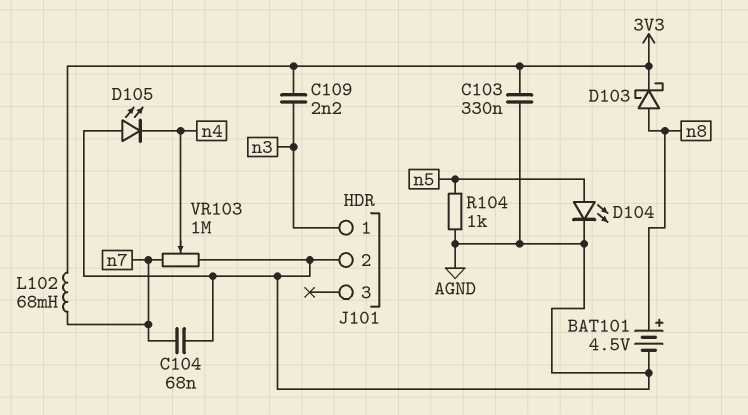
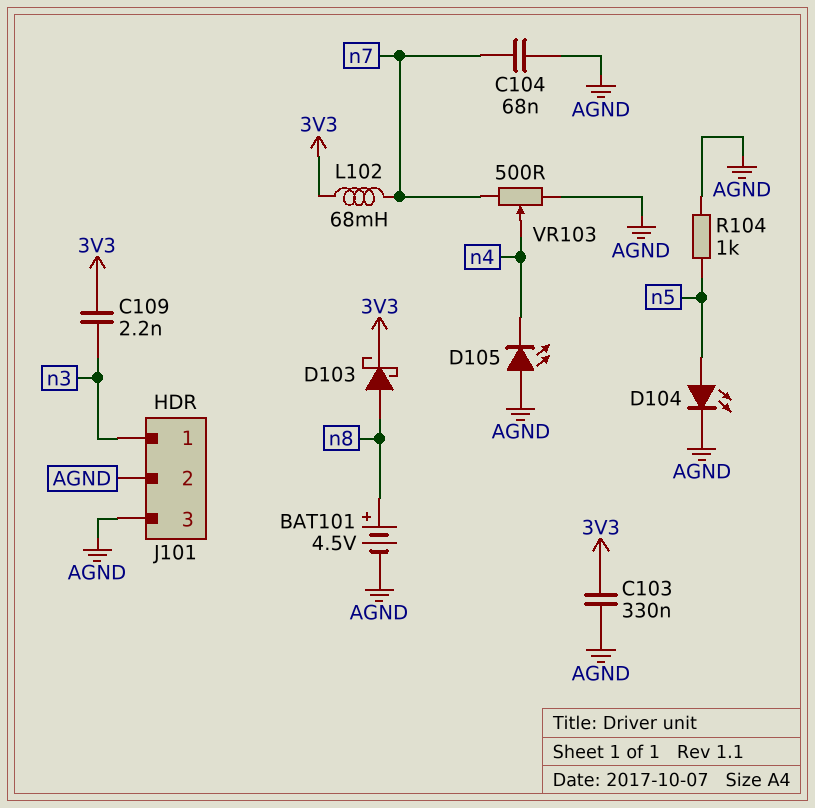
J101 pin 3: none -> AGND
VR103: 1M (AGND, n7, wiper n4) -> 500 (AGND, n7, wiper n4)

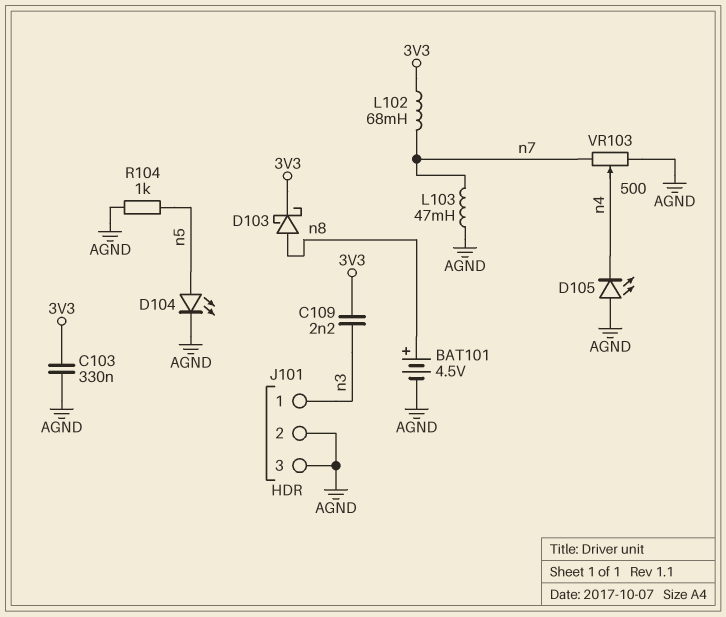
C104: 68nF (AGND, n7) -> none
L103: none -> 47mH (AGND, n7)

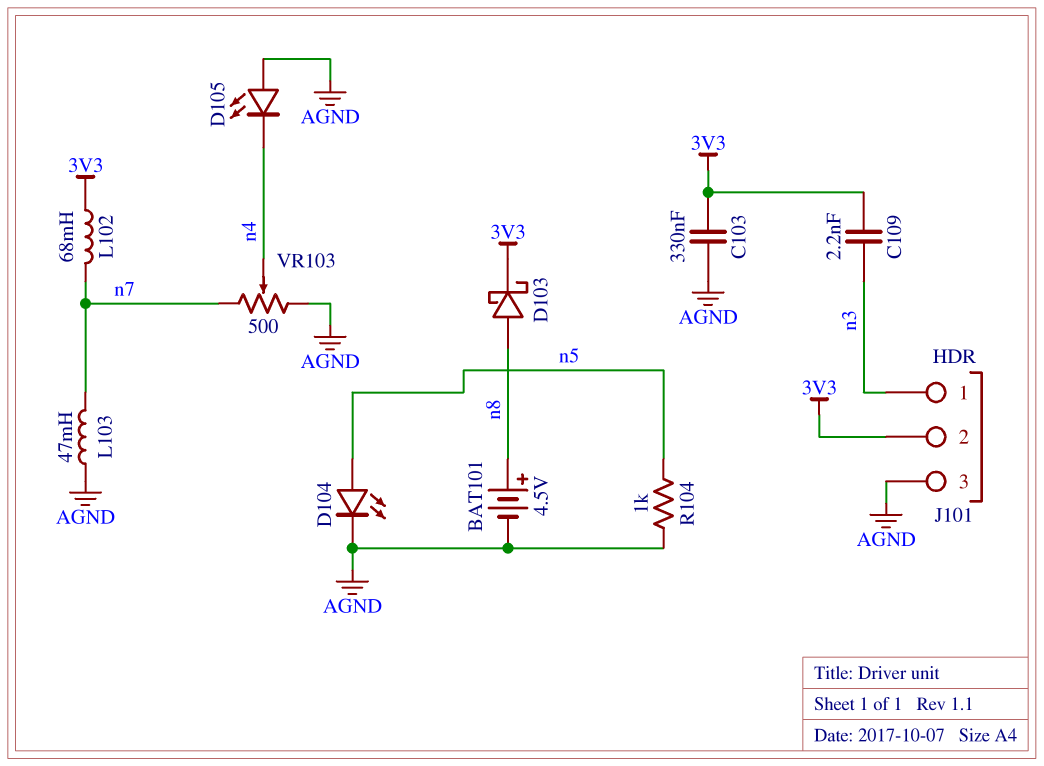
J101 pin 2: AGND -> 3V3

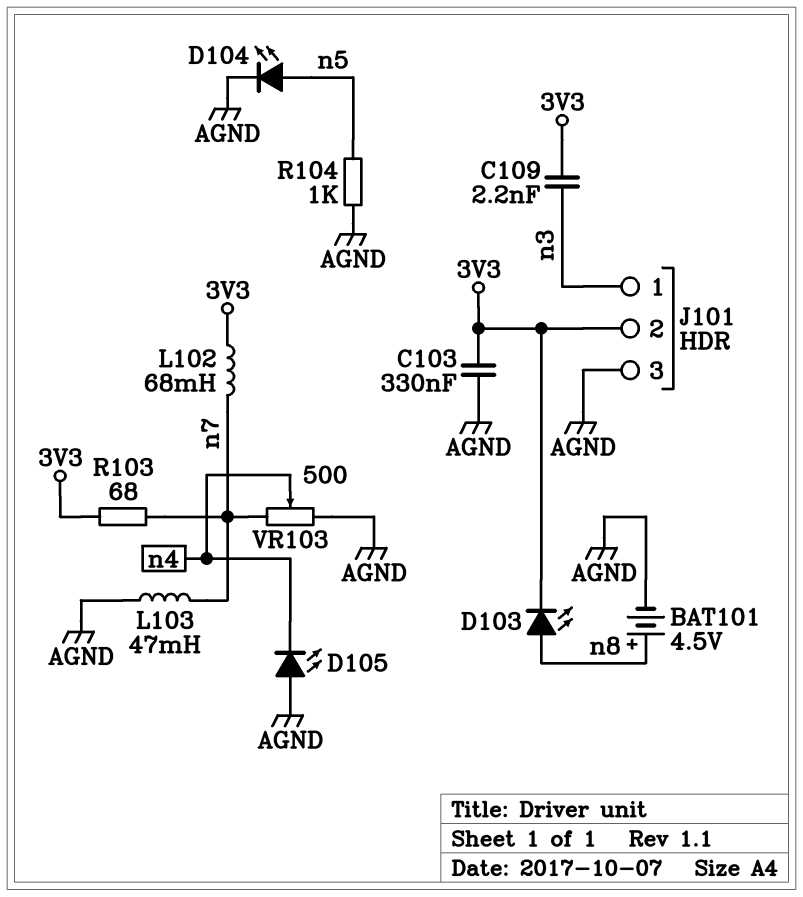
D103: schottky (A n8, K 3V3) -> LED (A n8, K 3V3)
R103: none -> 68 (3V3, n7)

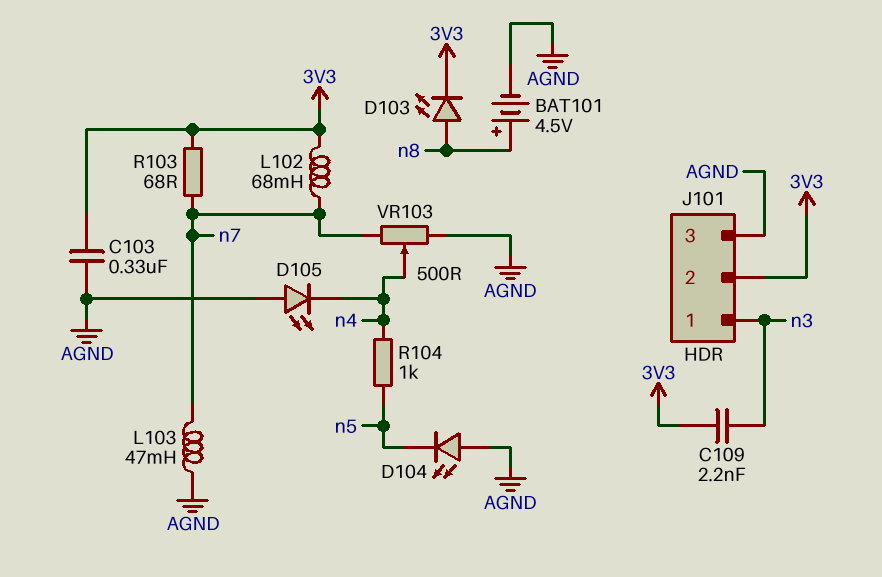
D104: LED (A n5, K AGND) -> LED (A AGND, K n5)
R104: 1k (AGND, n5) -> 1k (n4, n5)

